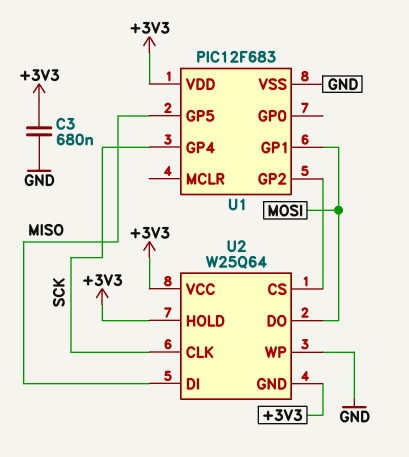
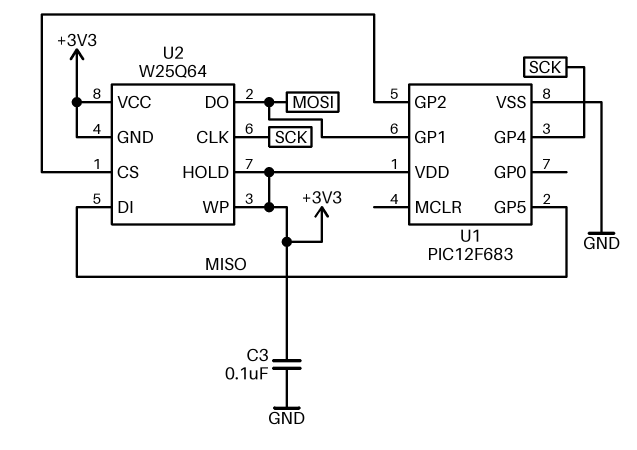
C3: 680nF (+3V3, GND) -> 100nF (+3V3, GND)
U2 pin WP: GND -> +3V3

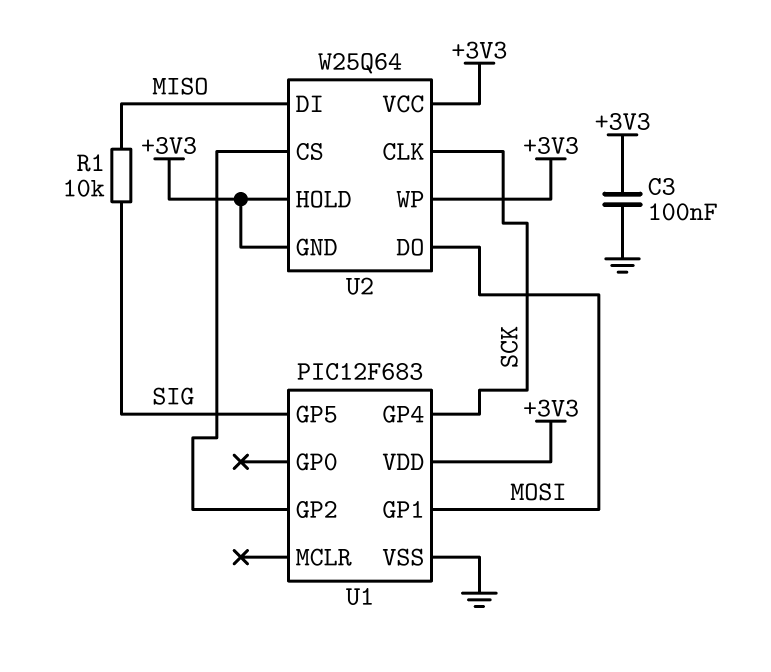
R1: none -> 10k (MISO, SIG)
U1 pin GP5: MISO -> SIG

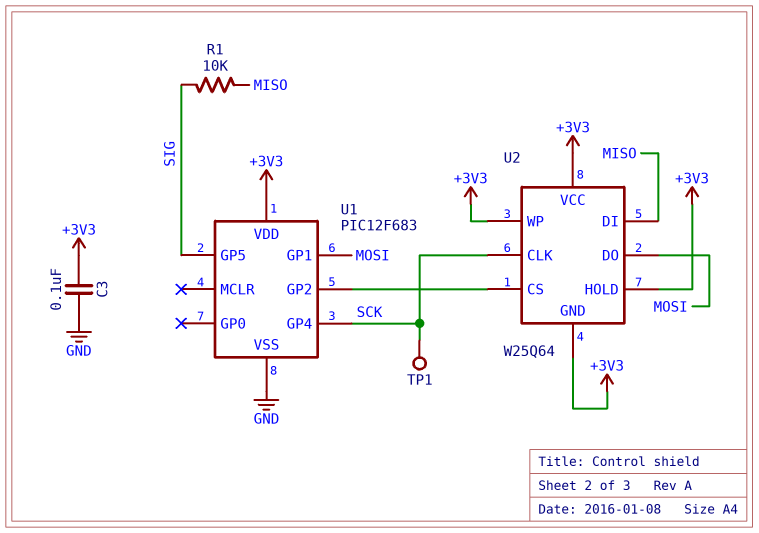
TP1: none -> test point (SCK)

